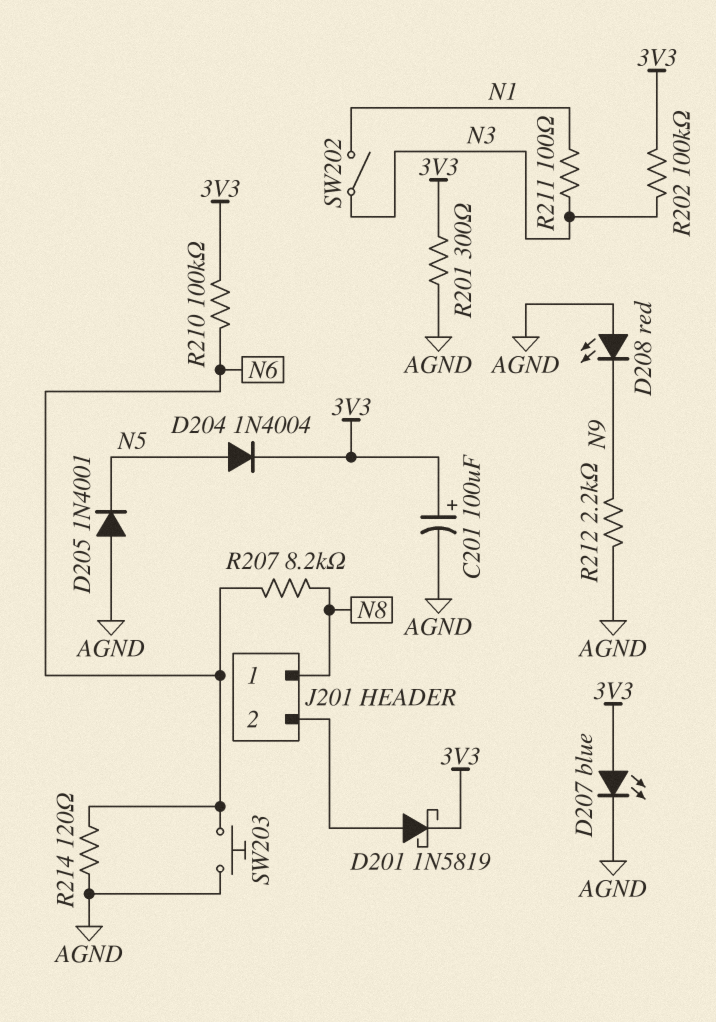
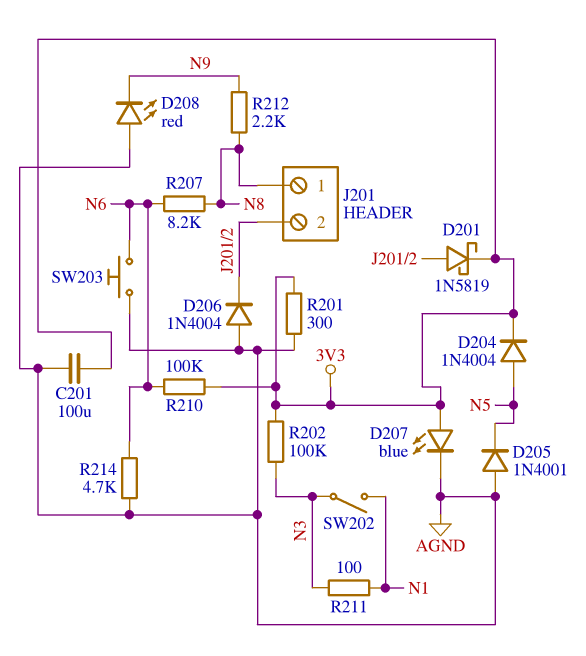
C201: 100uF (plus 3V3, minus AGND) -> 100uF (3V3, AGND)
D206: none -> diode 1N4004 (A AGND, K J201/2)
R212: 2.2k (AGND, N9) -> 2.2k (N8, N9)
R214: 120 (AGND, N6) -> 4.7k (AGND, N6)

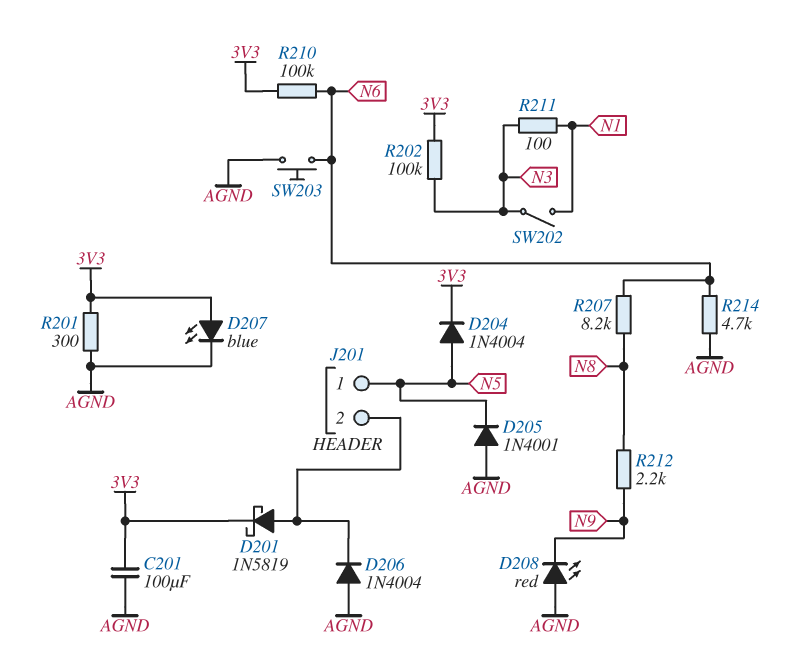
J201 pin 1: N8 -> N5

